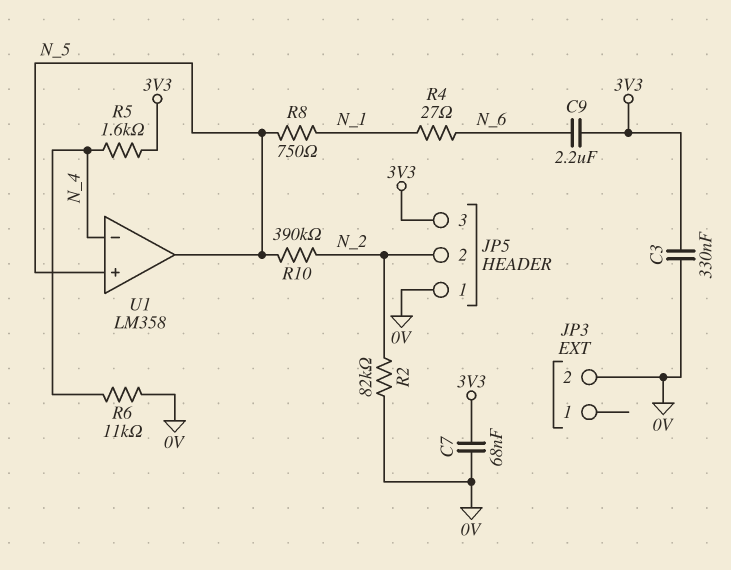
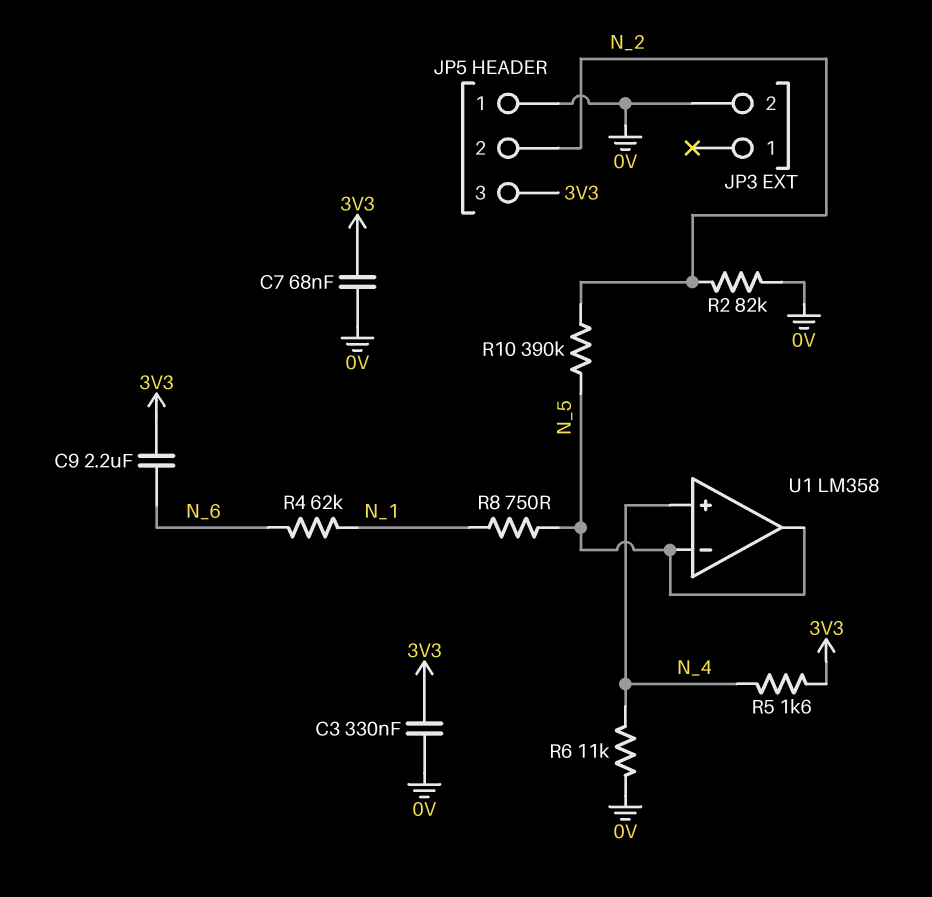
R4: 27 (N_1, N_6) -> 62k (N_1, N_6)
U1 pin in+: N_5 -> N_4
U1 pin in-: N_4 -> N_5

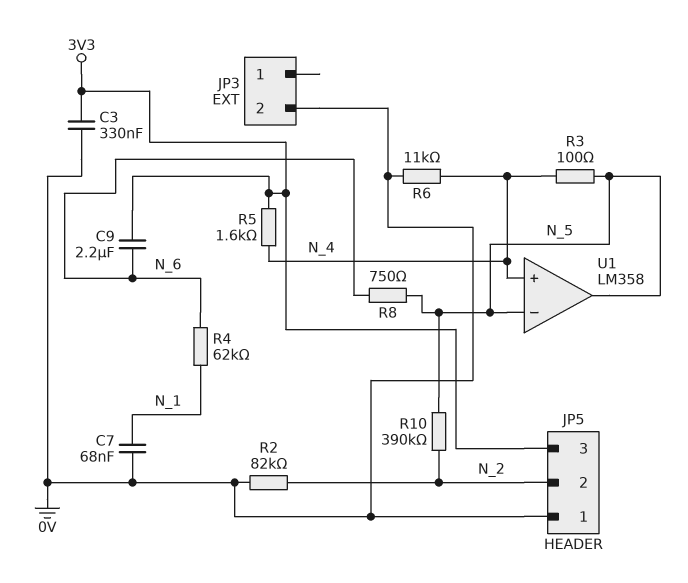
C7: 68nF (0V, 3V3) -> 68nF (0V, N_1)
R3: none -> 100 (N_4, N_5)
R8: 750 (N_1, N_5) -> 750 (N_5, N_6)

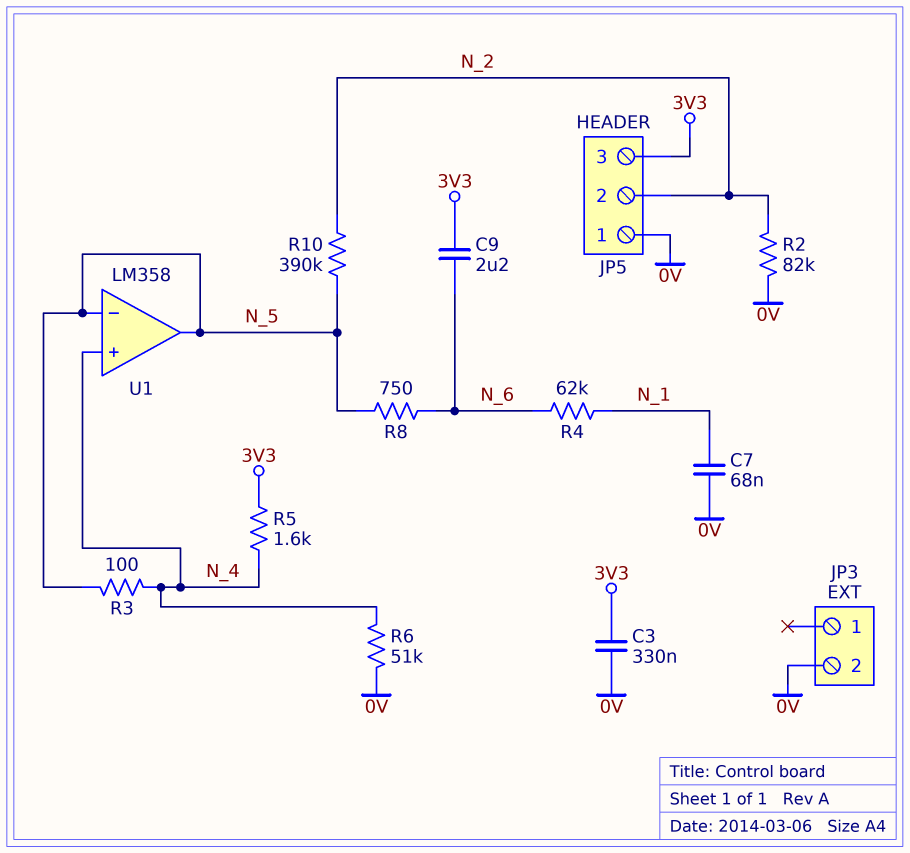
R6: 11k (0V, N_4) -> 51k (0V, N_4)

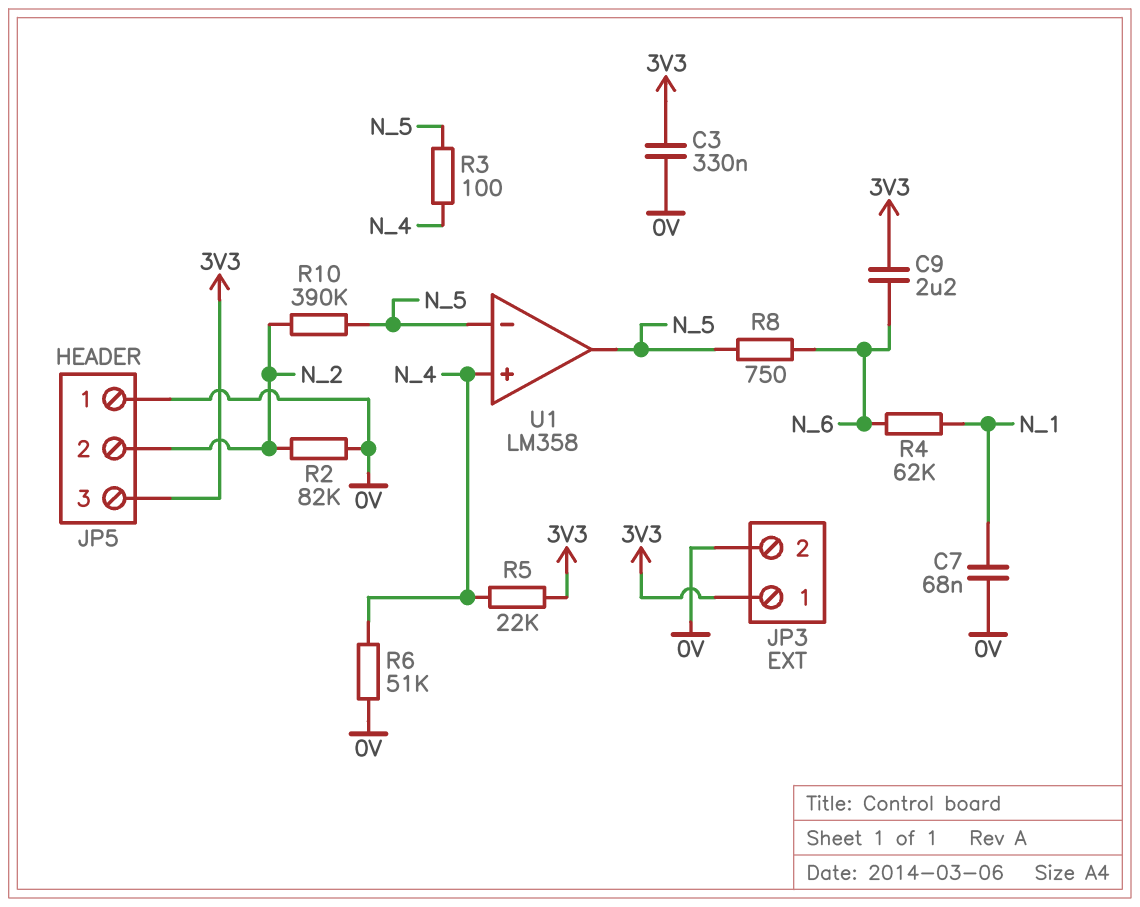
JP3 pin 1: none -> 3V3
R5: 1.6k (3V3, N_4) -> 22k (3V3, N_4)

